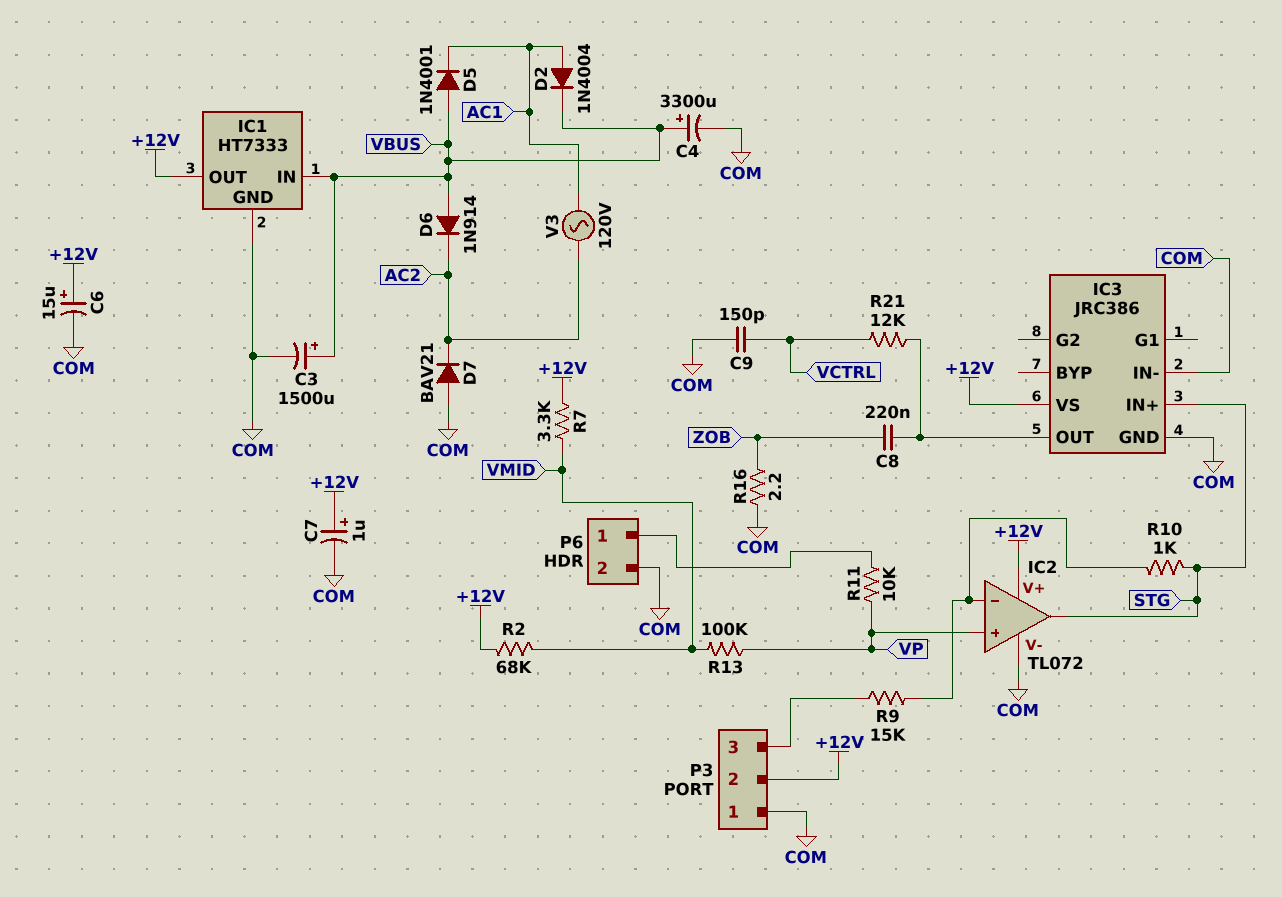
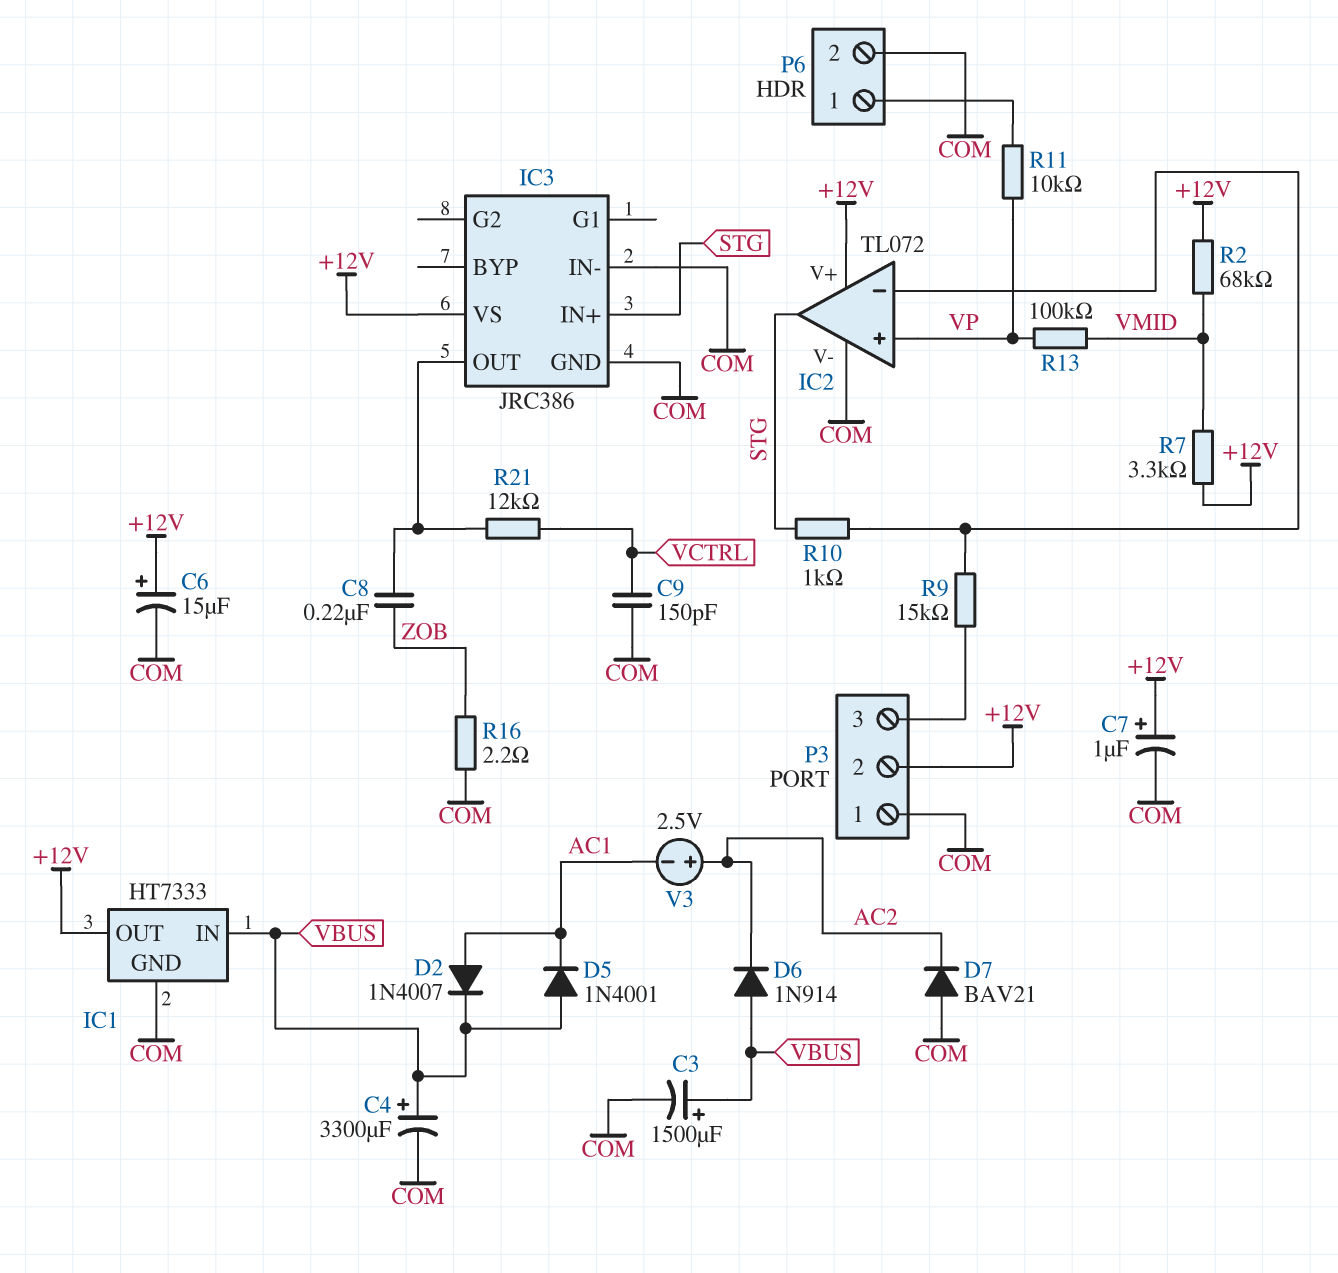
D2: diode 1N4004 (A AC1, K VBUS) -> diode 1N4007 (A AC1, K VBUS)
V3: AC 120V (AC1, AC2) -> 2.5V (plus AC2, minus AC1)

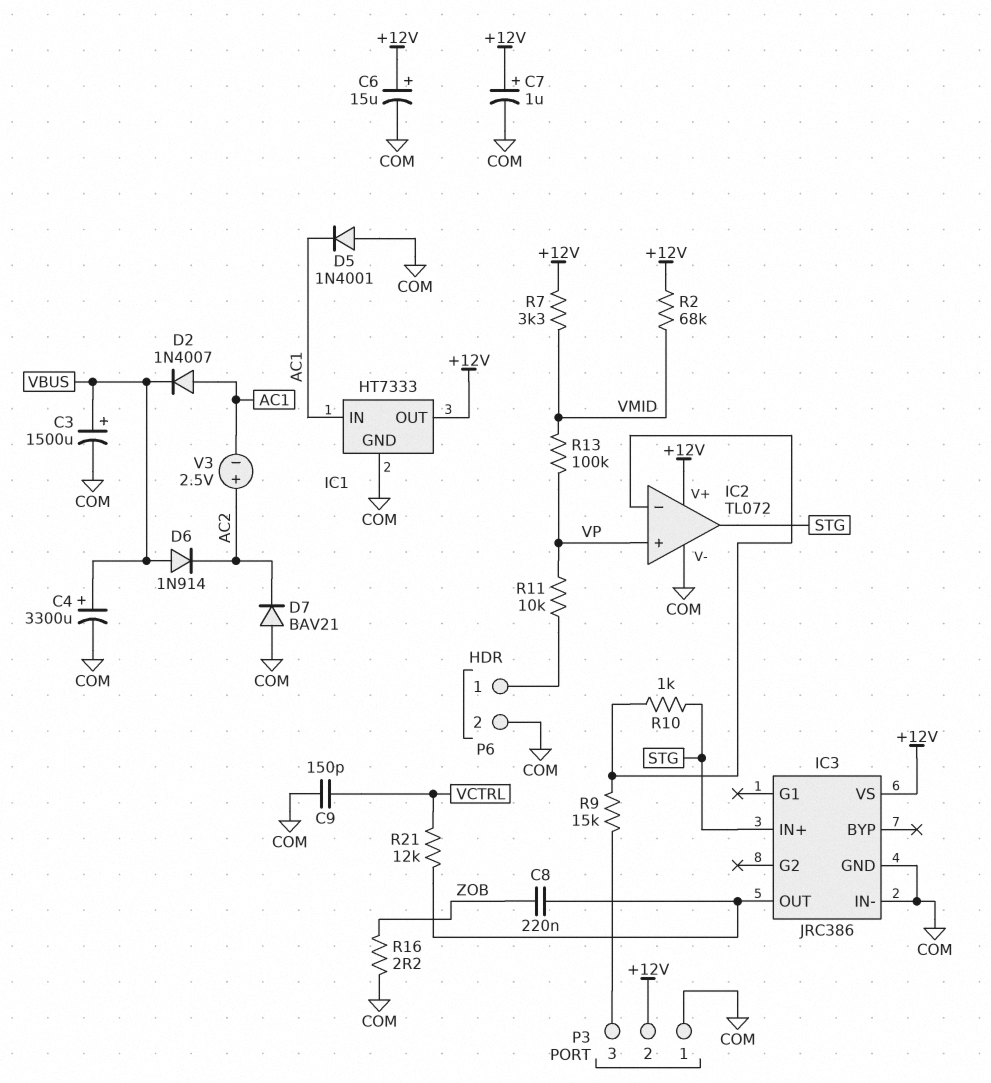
D5: diode 1N4001 (A VBUS, K AC1) -> diode 1N4001 (A COM, K AC1)
IC1 pin IN: VBUS -> AC1

